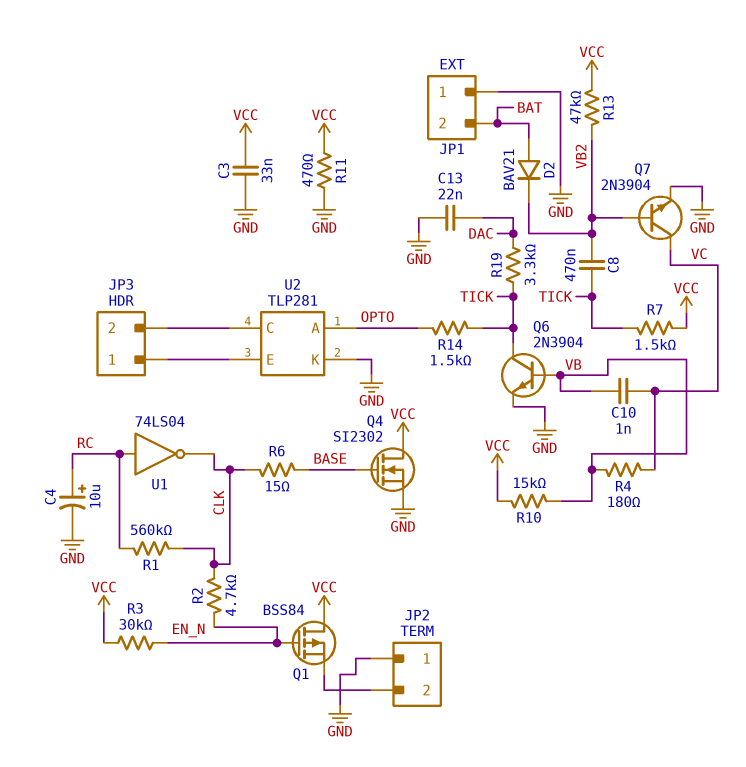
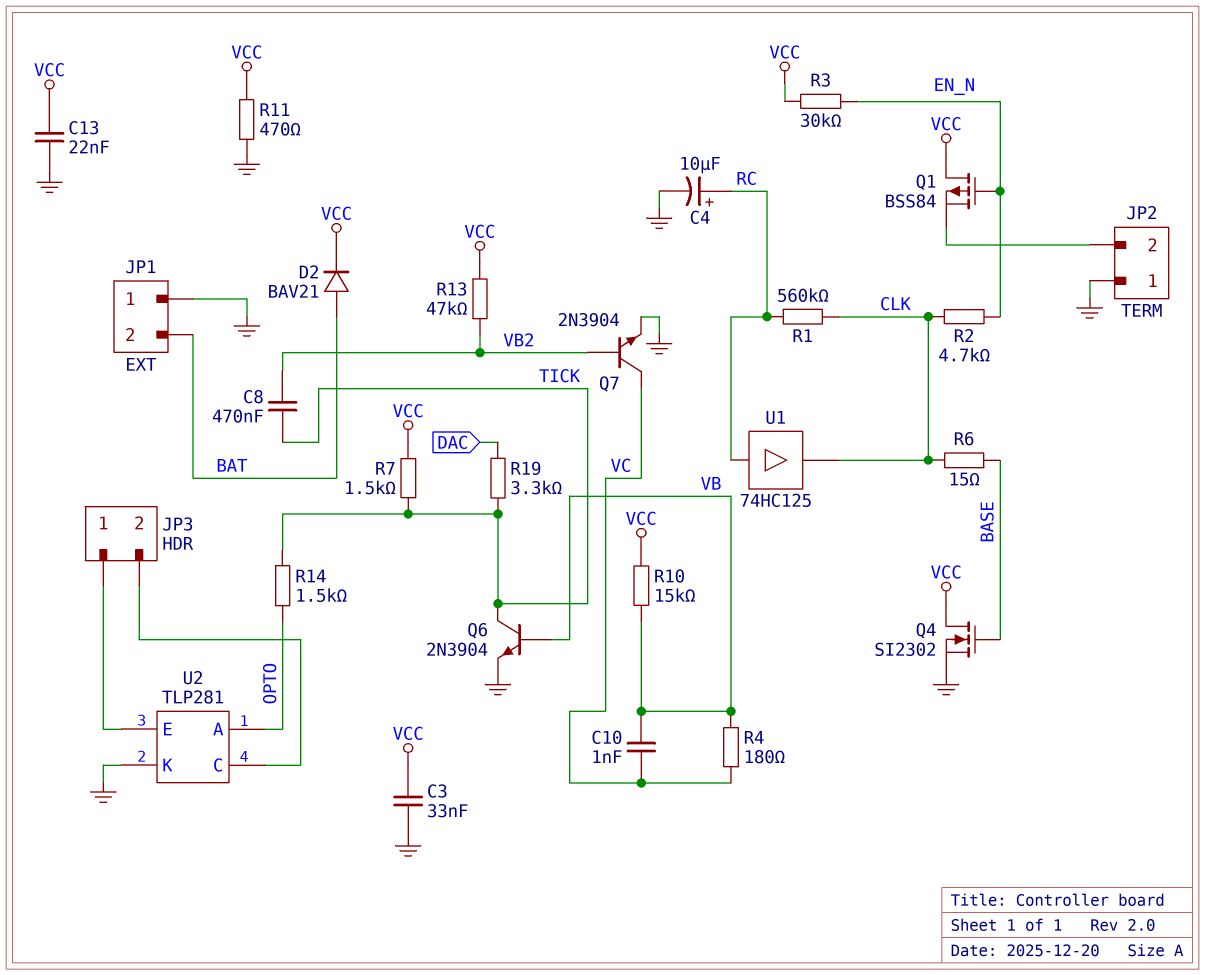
C13: 22nF (DAC, GND) -> 22nF (GND, VCC)
D2: diode BAV21 (A BAT, K VB2) -> diode BAV21 (A BAT, K VCC)
U1: NOT 74LS04 (in RC, out CLK) -> buffer 74HC125 (in RC, out CLK)

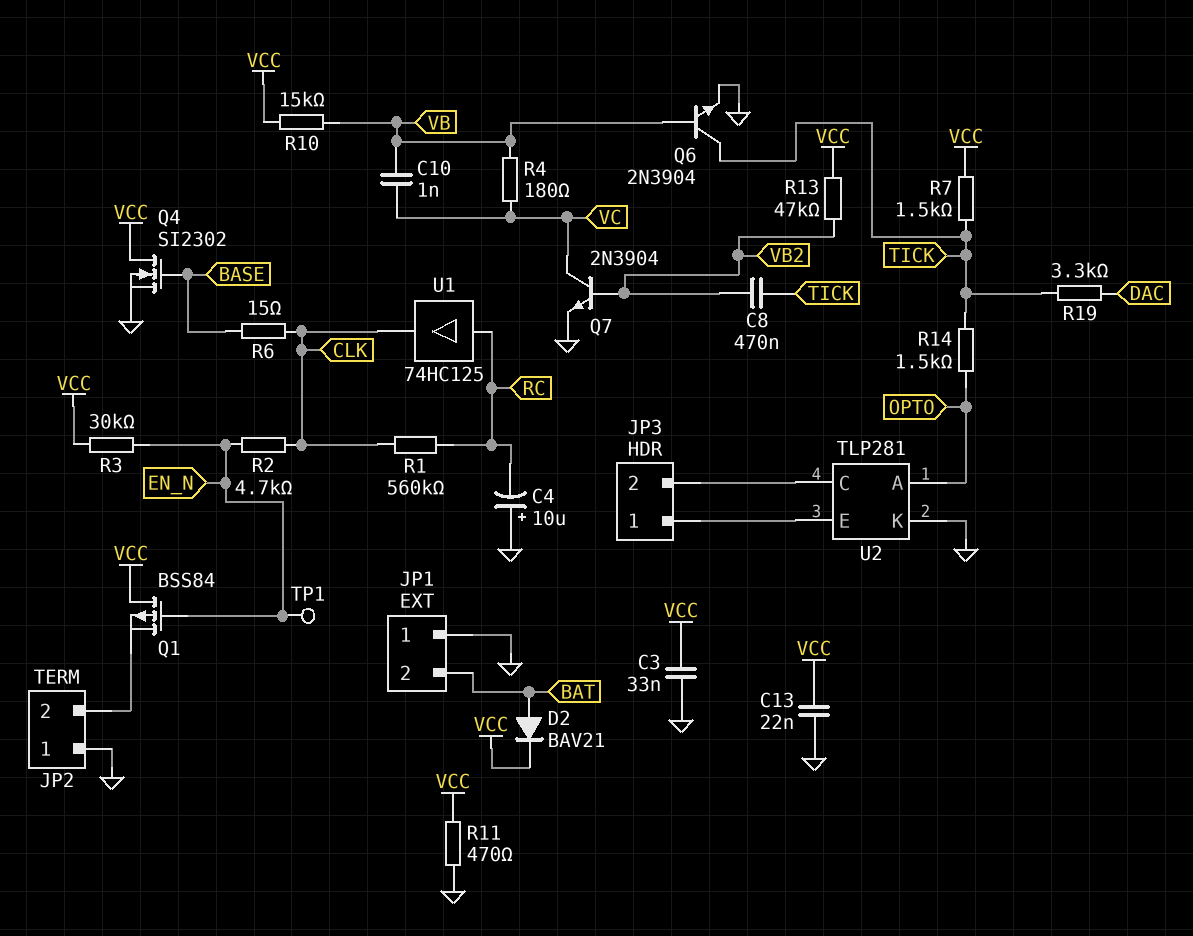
C4: 10uF (plus RC, minus GND) -> 10uF (plus GND, minus RC)
TP1: none -> test point (EN_N)

